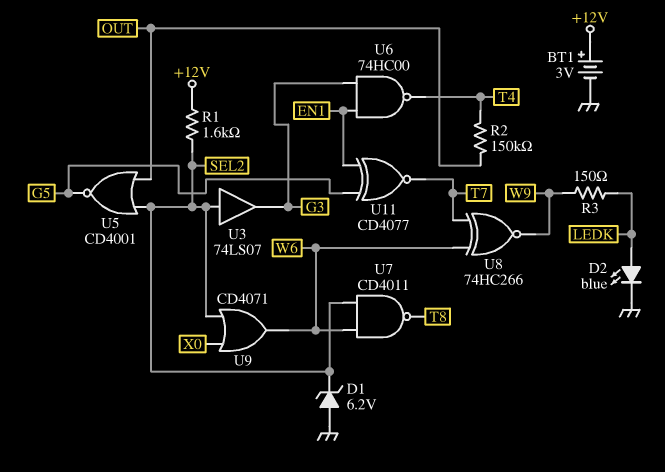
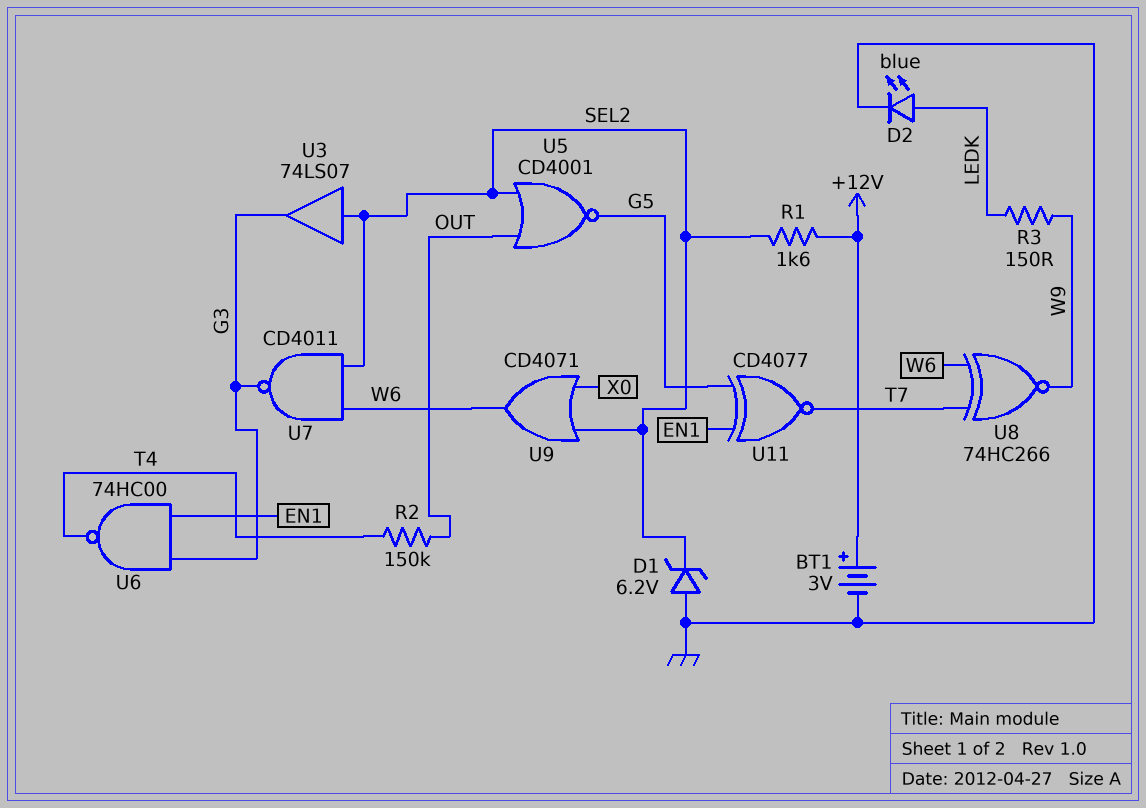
U7: NAND CD4011 (in SEL2, in W6, out T8) -> NAND CD4011 (in SEL2, in W6, out G3)

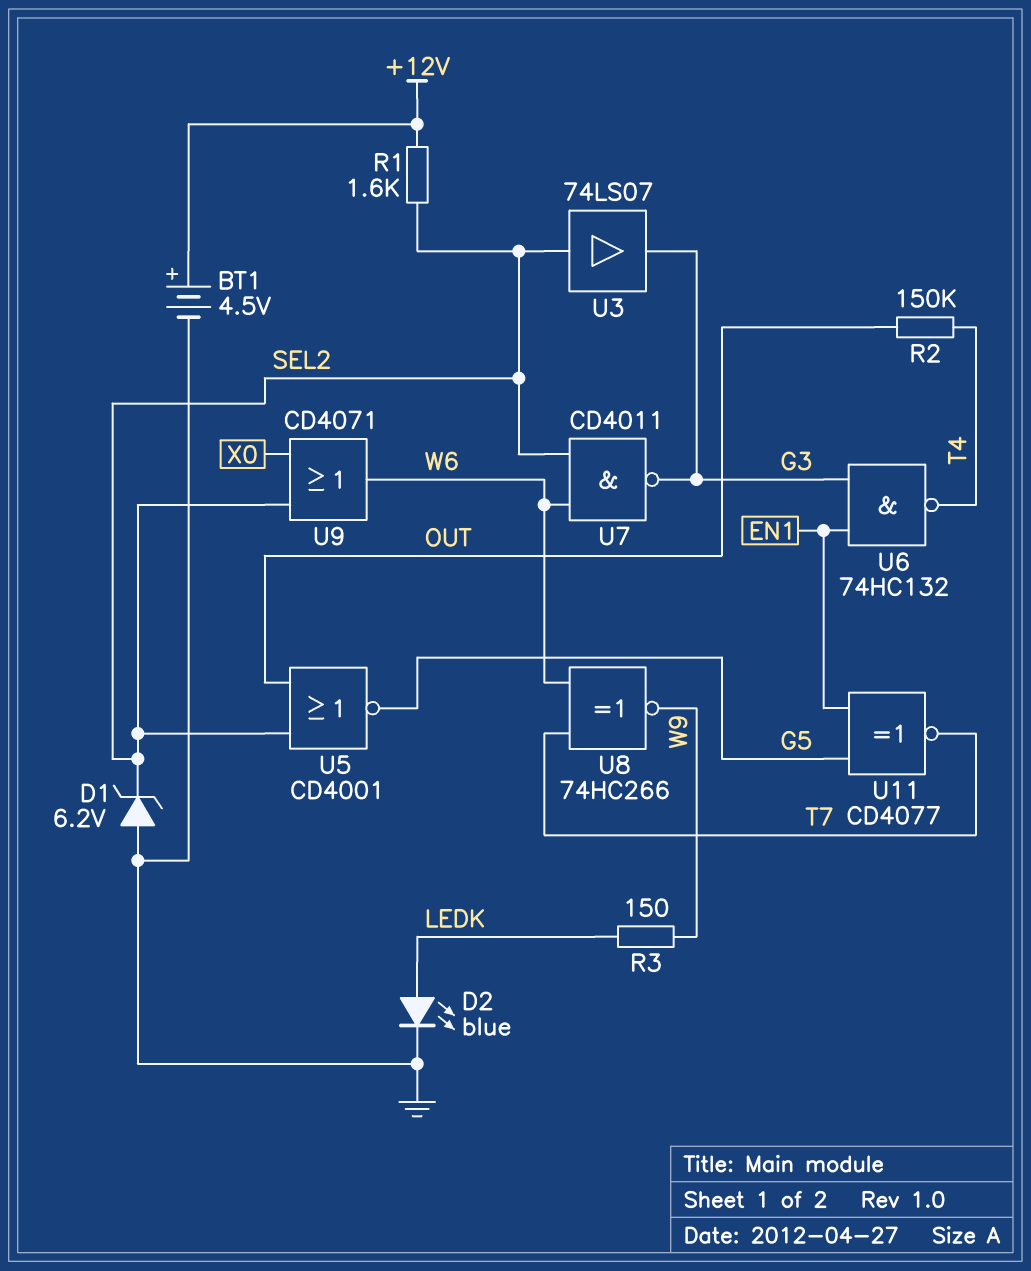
BT1: 3V (plus +12V, minus GND) -> 4.5V (plus +12V, minus GND)
U6: NAND 74HC00 (in EN1, in G3, out T4) -> NAND 74HC132 (in EN1, in G3, out T4)

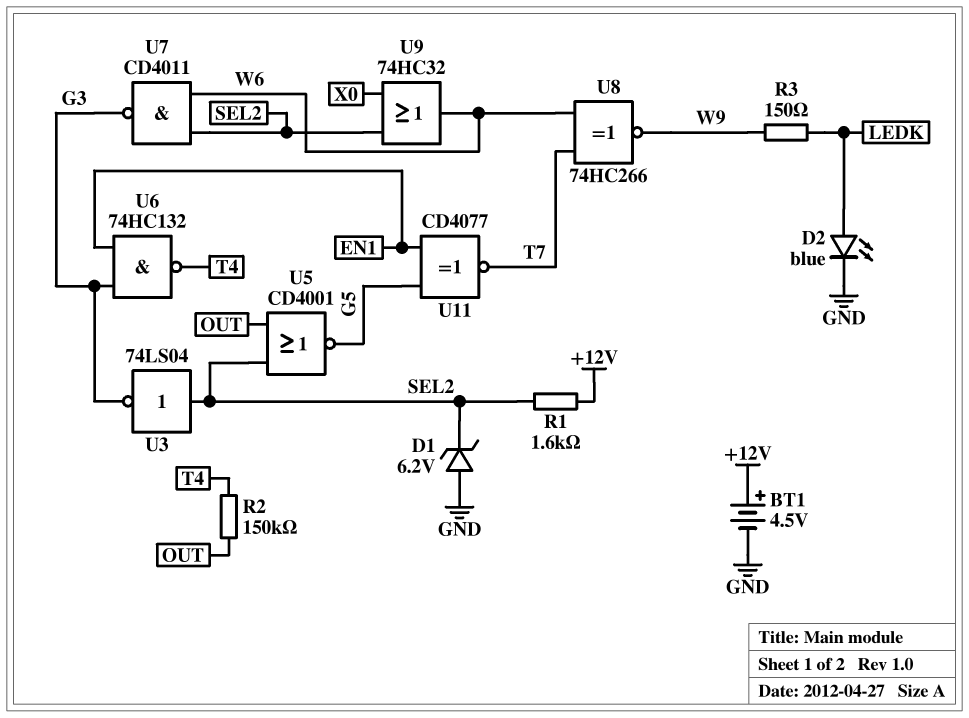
U3: buffer 74LS07 (in SEL2, out G3) -> NOT 74LS04 (in SEL2, out G3)
U9: OR CD4071 (in SEL2, in X0, out W6) -> OR 74HC32 (in SEL2, in X0, out W6)

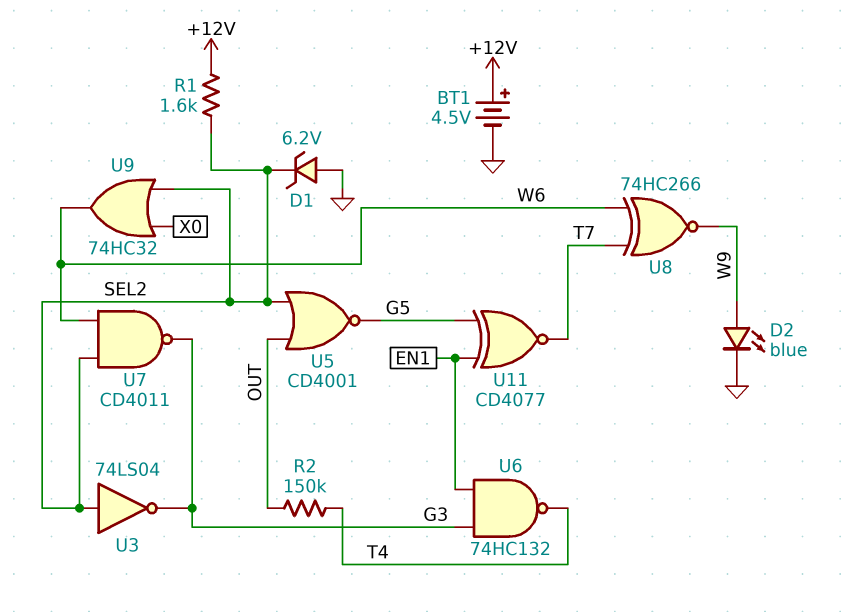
D2: LED blue (A LEDK, K GND) -> LED blue (A W9, K GND)
R3: 150 (LEDK, W9) -> none

